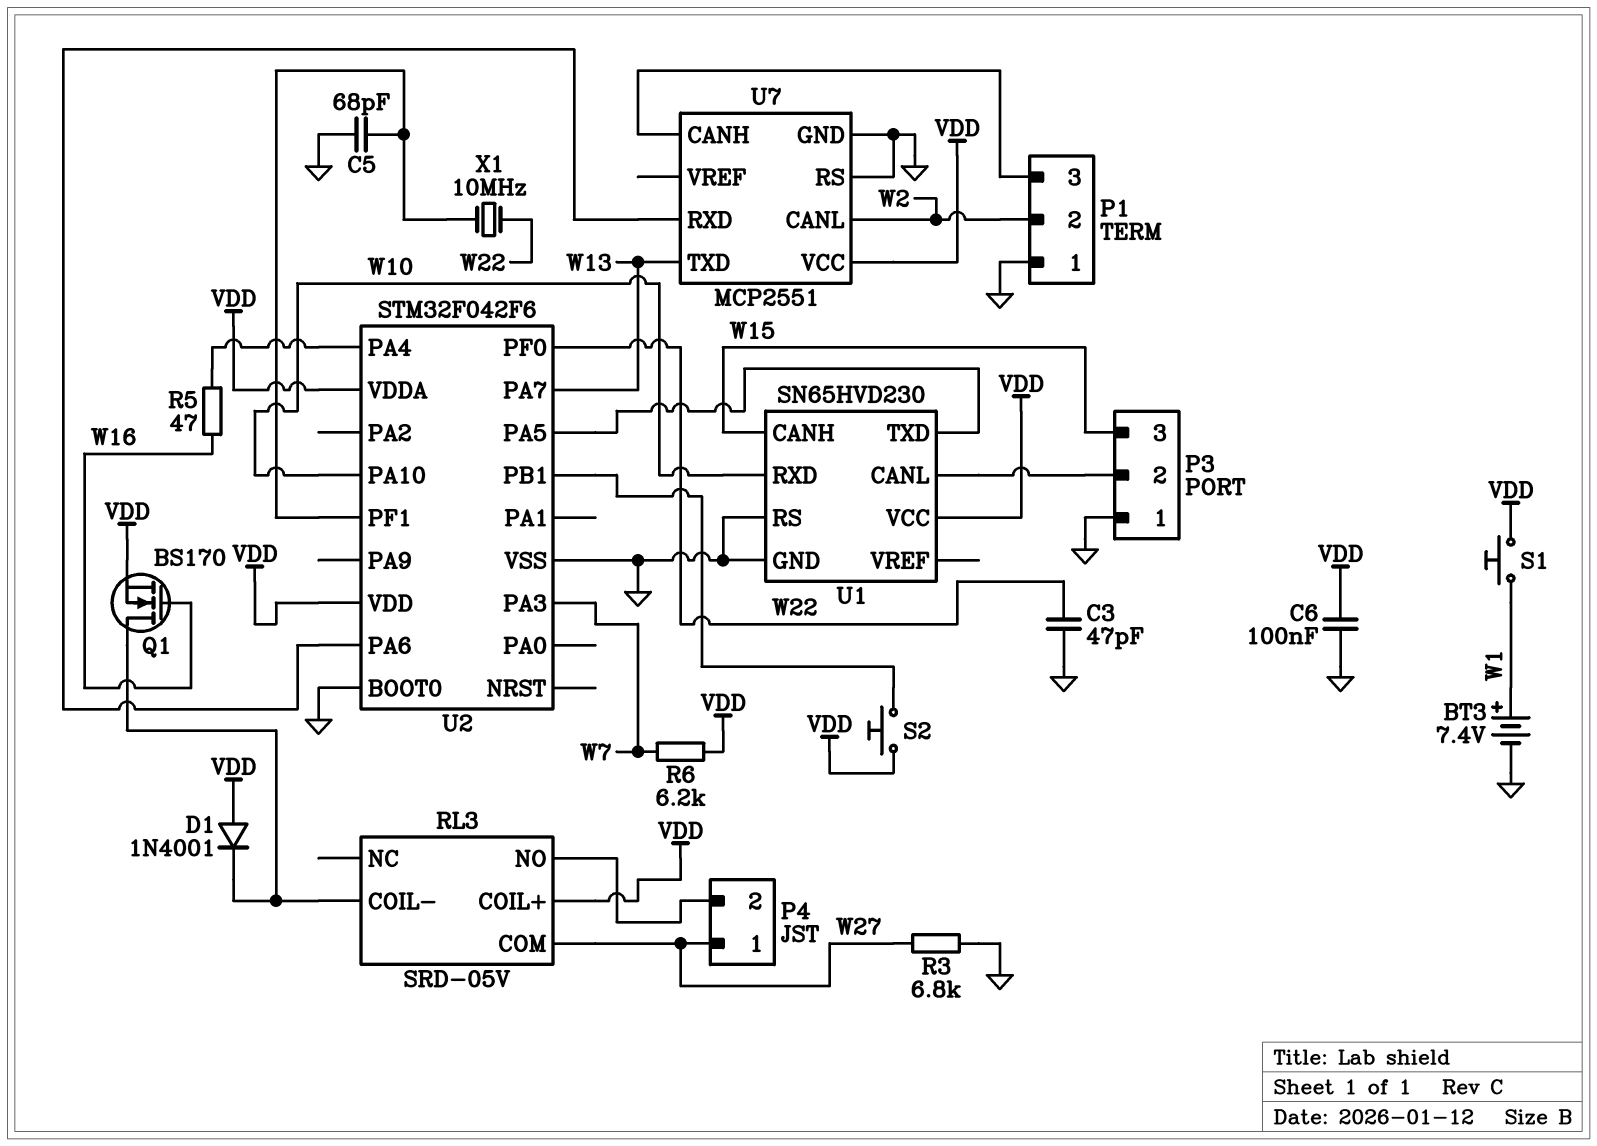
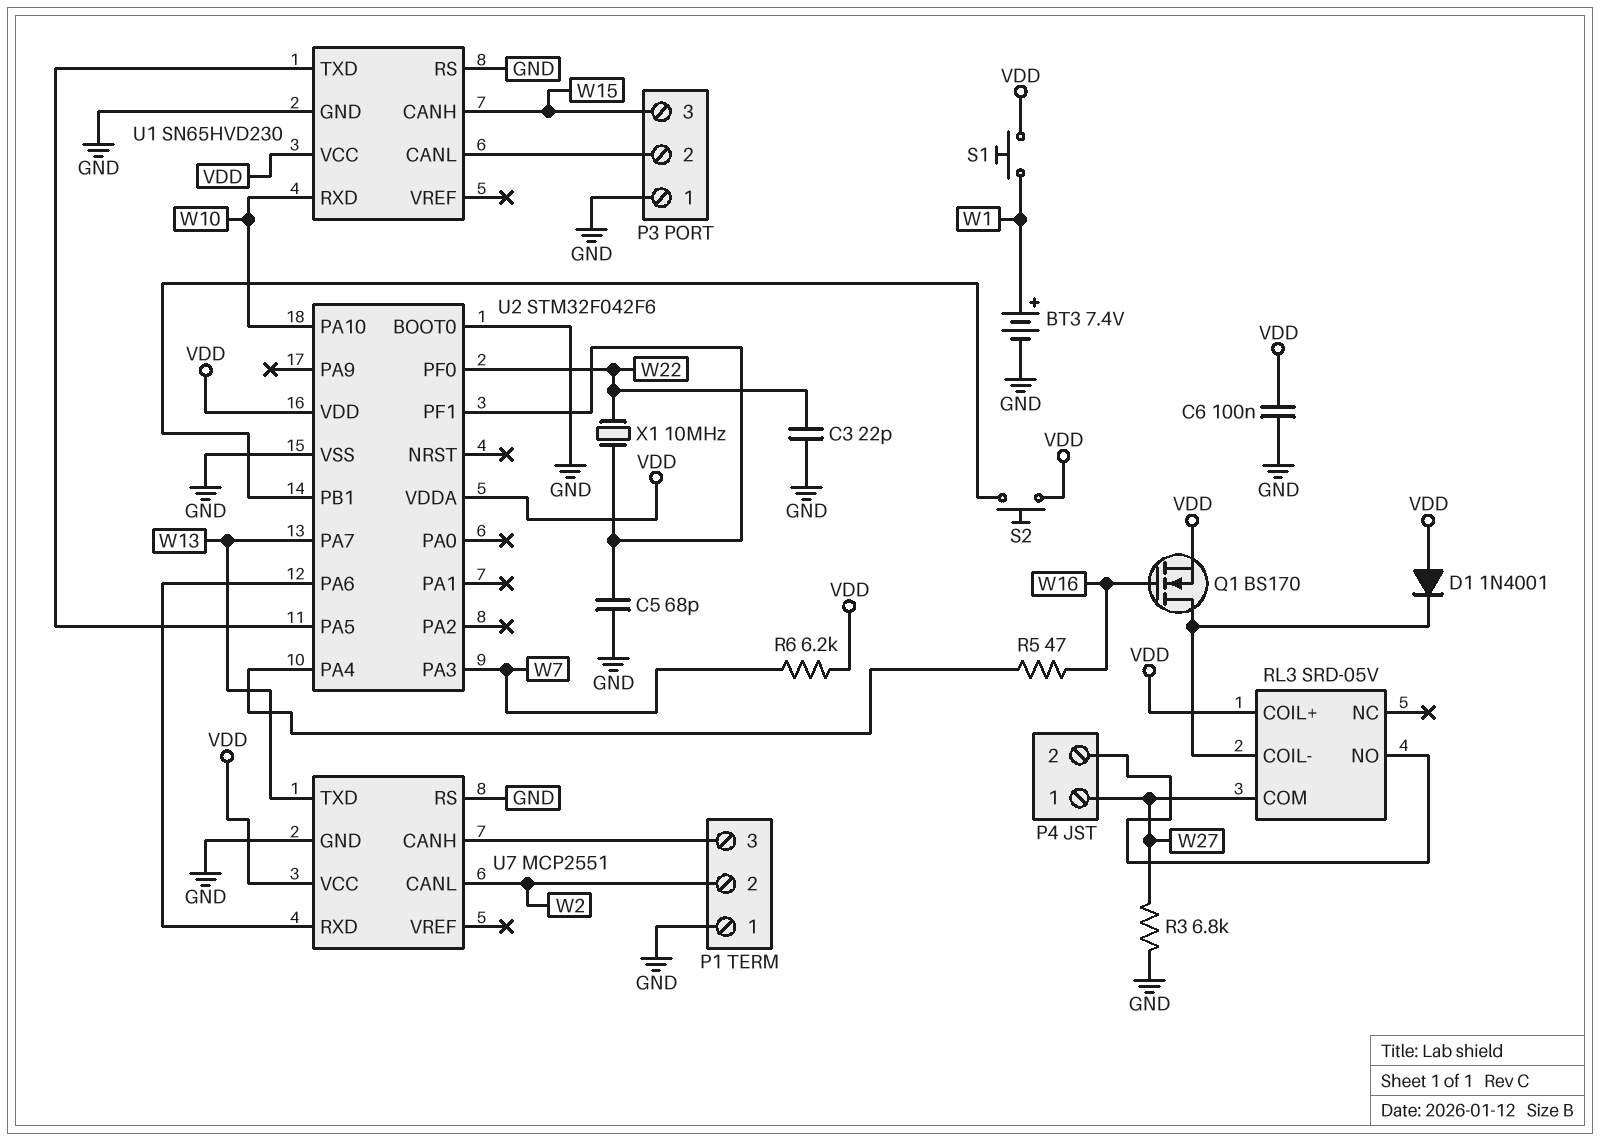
C3: 47pF (GND, W22) -> 22pF (GND, W22)

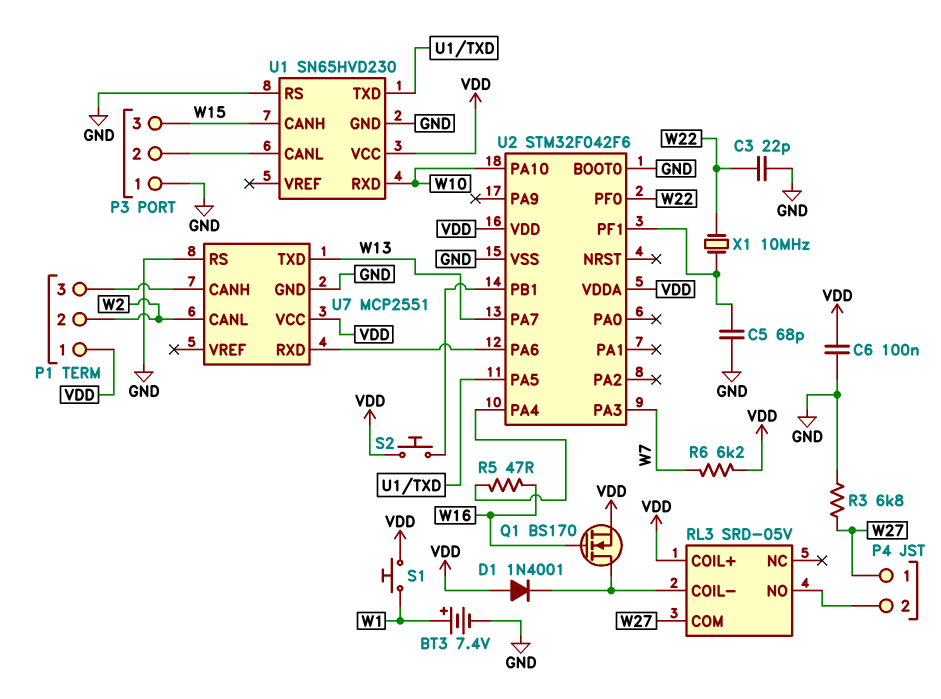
P1 pin 1: GND -> VDD

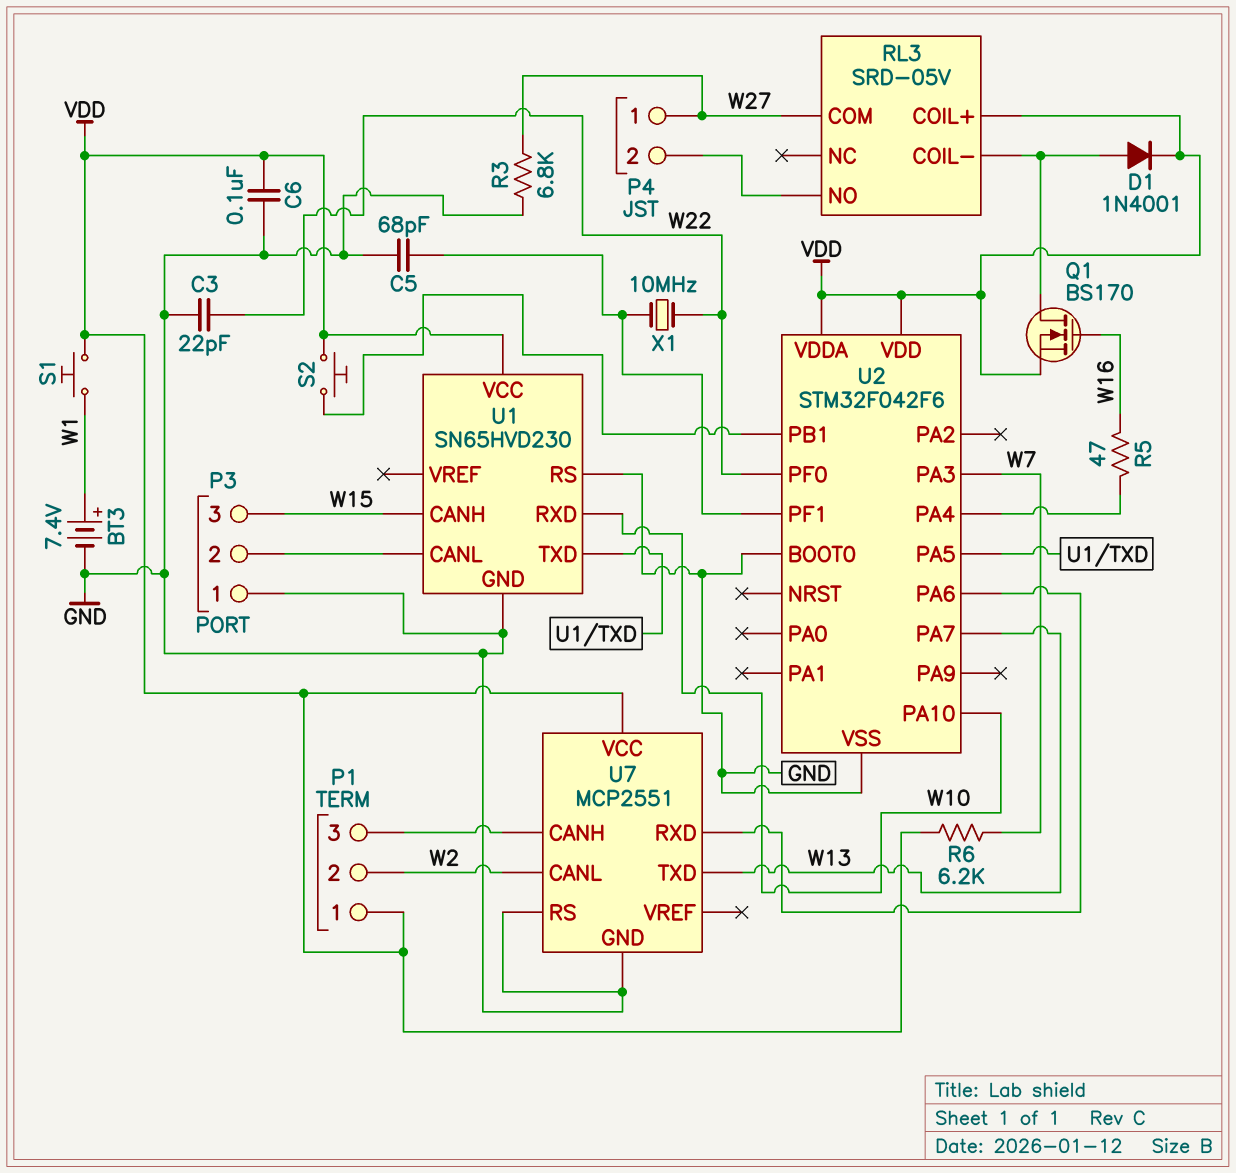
D1: diode 1N4001 (A VDD, K RL3/COIL-) -> diode 1N4001 (A RL3/COIL-, K VDD)

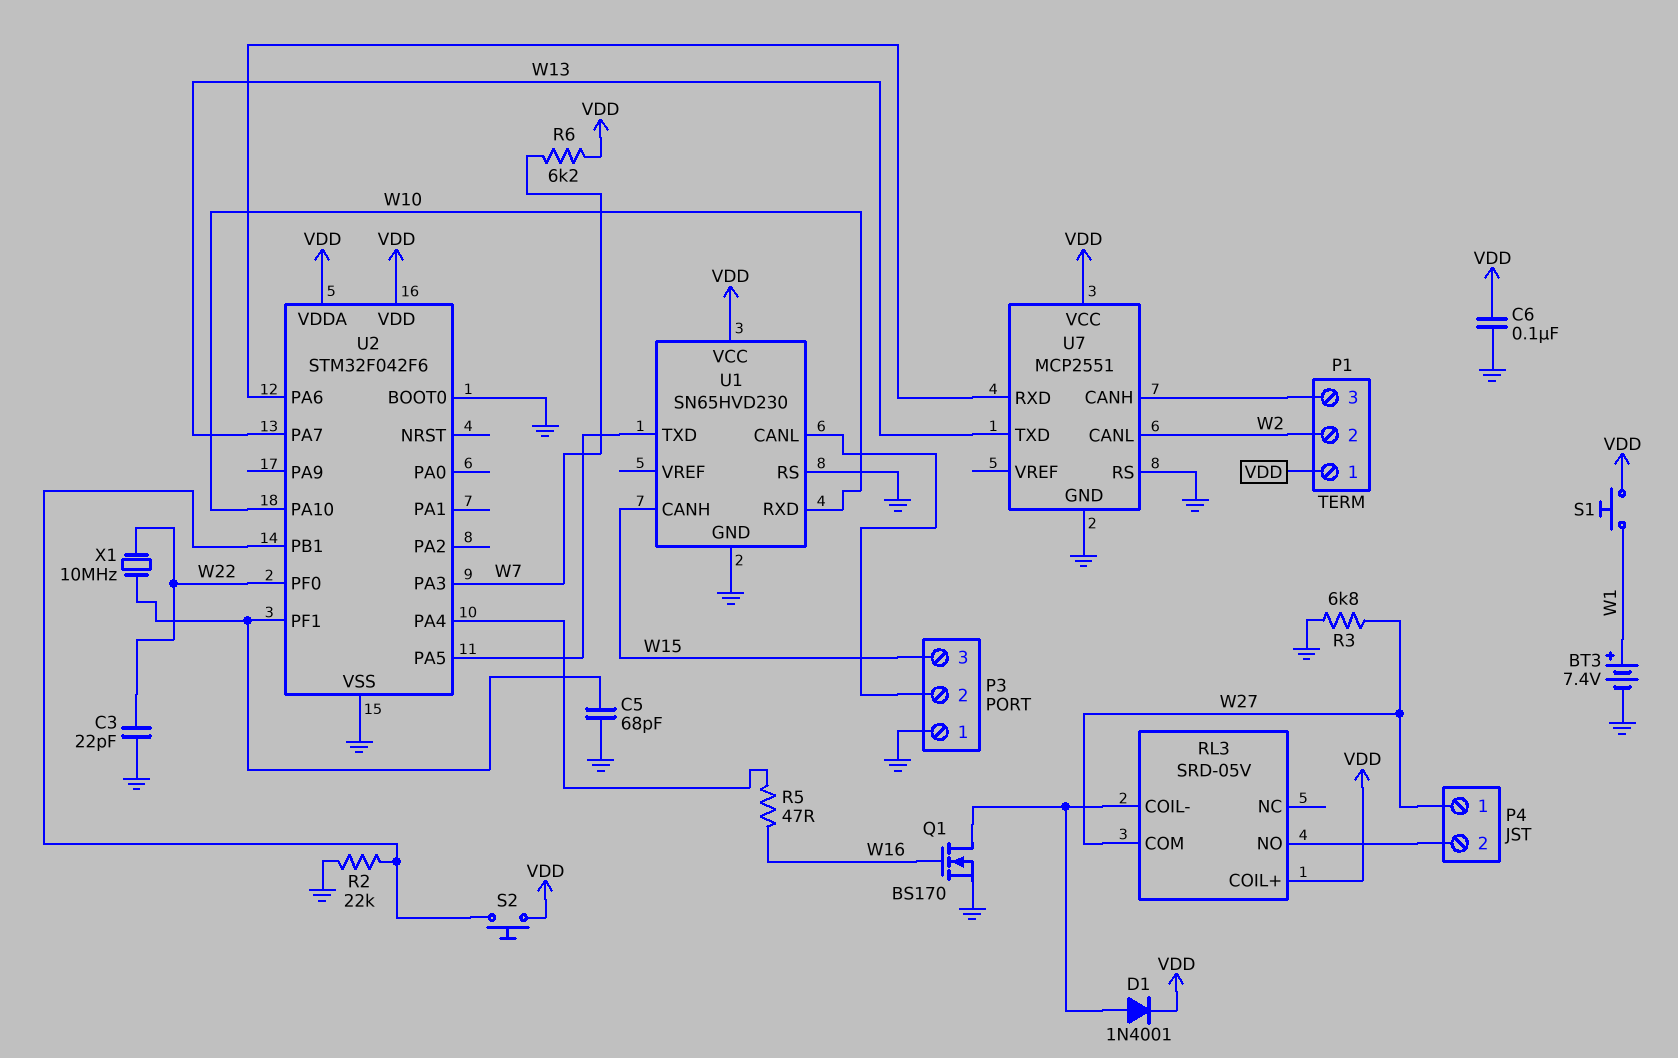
Q1: NMOS BS170 (G W16, D RL3/COIL-, S VDD) -> NMOS BS170 (G W16, D RL3/COIL-, S GND)
R2: none -> 22k (GND, U2/PB1)

